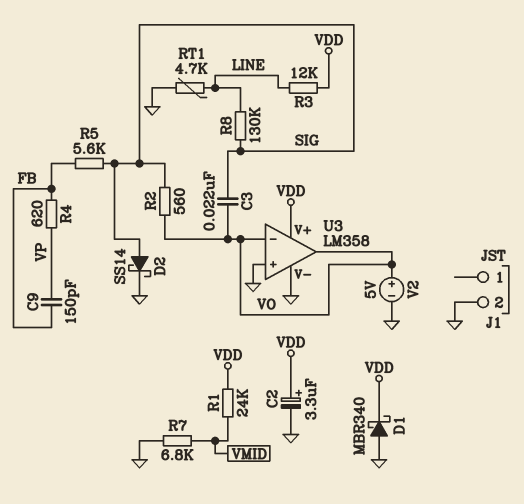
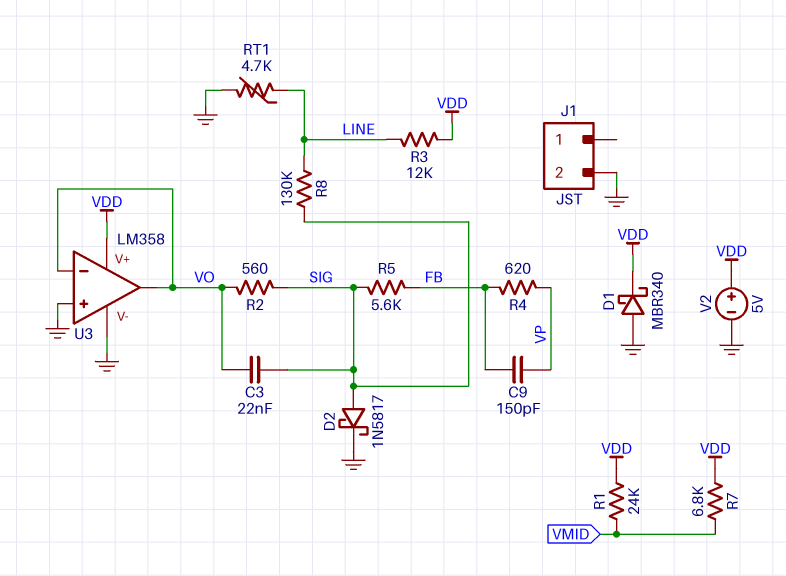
C2: 3.3uF (plus VDD, minus GND) -> none
D2: schottky SS14 (A SIG, K GND) -> schottky 1N5817 (A SIG, K GND)
R7: 6.8k (GND, VMID) -> 6.8k (VDD, VMID)
V2: 5V (plus VO, minus GND) -> 5V (plus VDD, minus GND)

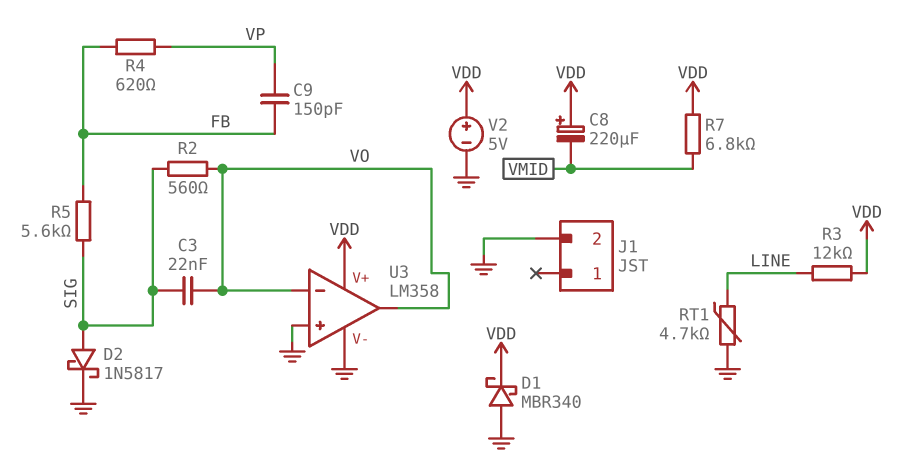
C8: none -> 220uF (plus VDD, minus VMID)
R1: 24k (VDD, VMID) -> none
R8: 130k (LINE, SIG) -> none

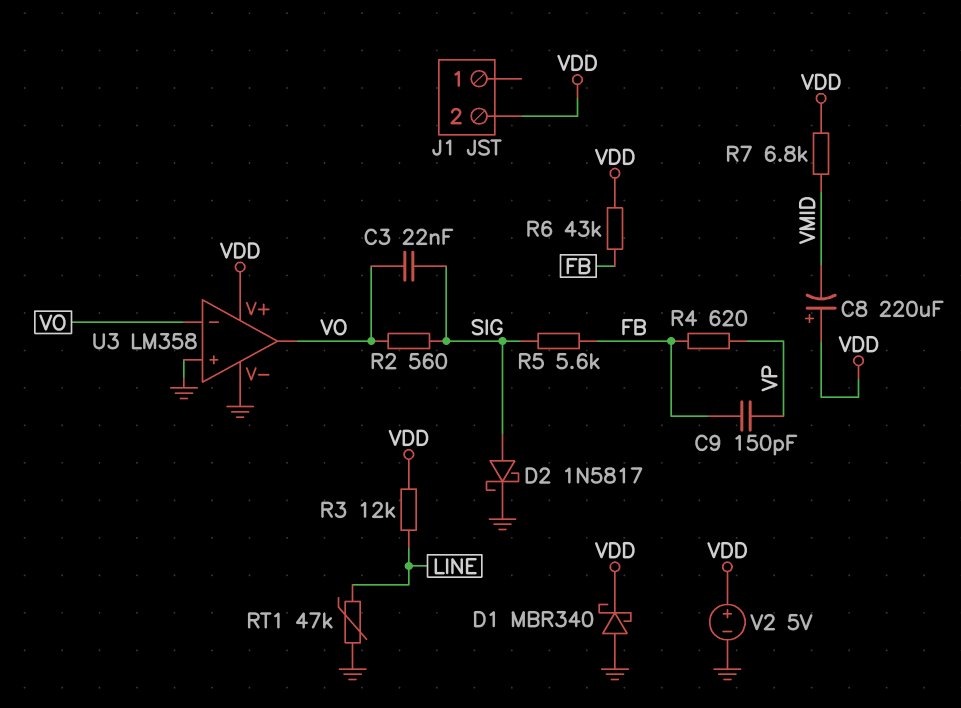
J1 pin 2: GND -> VDD
R6: none -> 43k (FB, VDD)
RT1: 4.7k (GND, LINE) -> 47k (GND, LINE)

